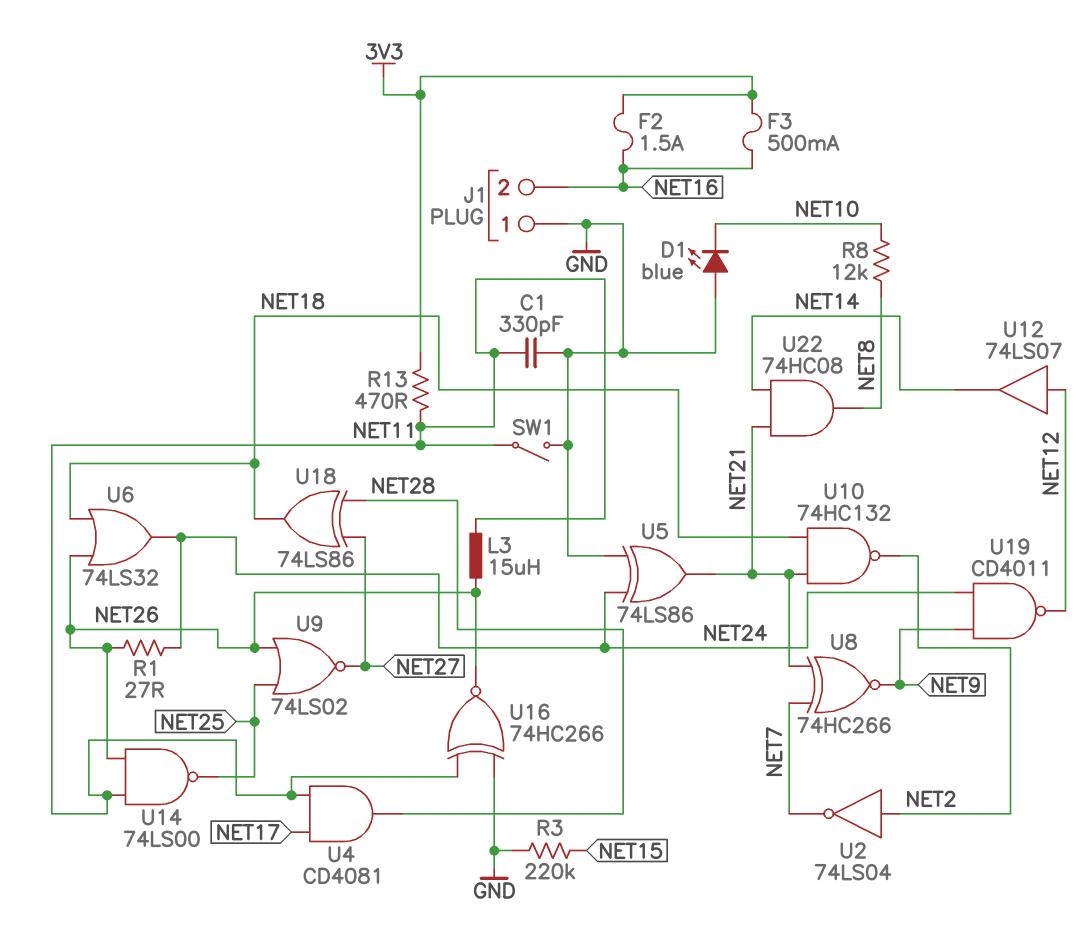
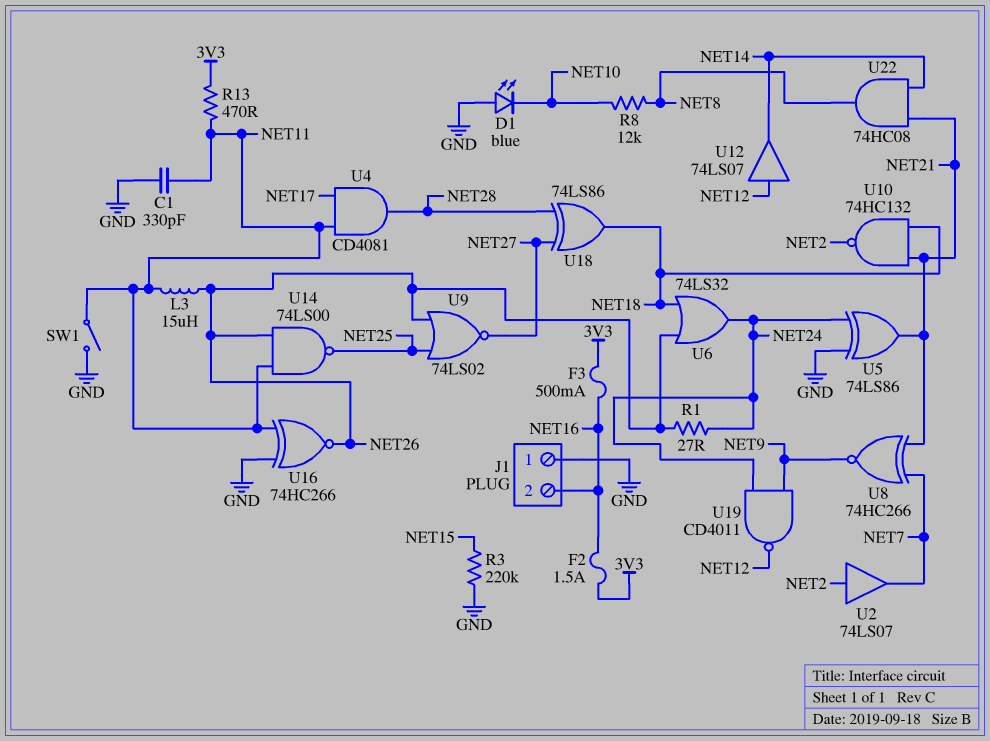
U2: NOT 74LS04 (in NET2, out NET7) -> buffer 74LS07 (in NET2, out NET7)

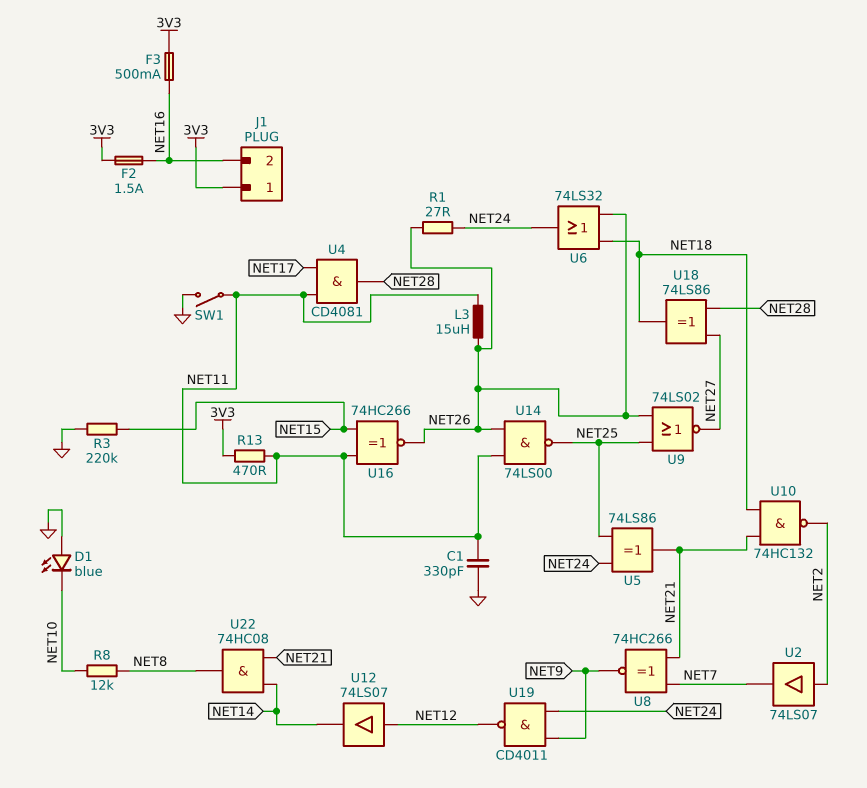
J1 pin 1: GND -> 3V3
U5: XOR 74LS86 (in GND, in NET24, out NET21) -> XOR 74LS86 (in NET24, in NET25, out NET21)
U16: XNOR 74HC266 (in GND, in NET11, out NET26) -> XNOR 74HC266 (in NET11, in NET15, out NET26)

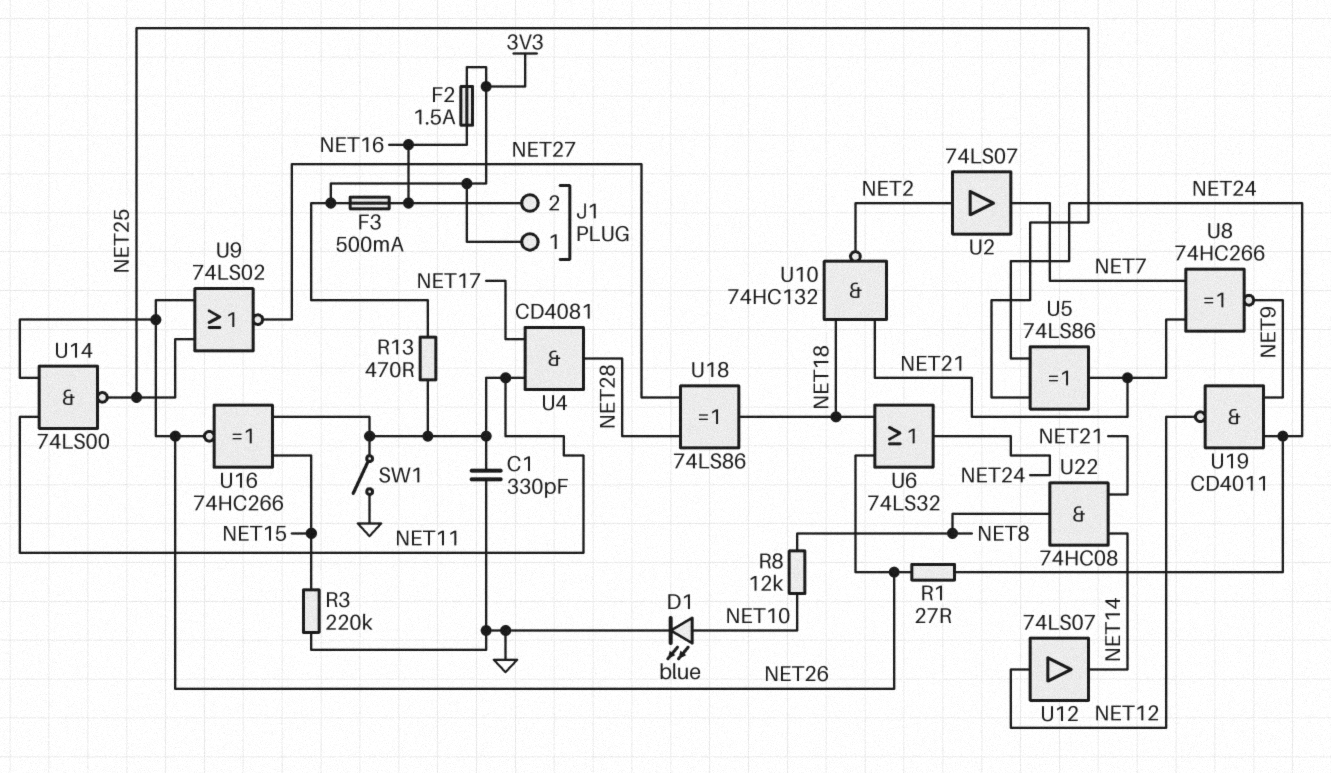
D1: LED blue (A GND, K NET10) -> LED blue (A NET10, K GND)
L3: 15uH (NET11, NET26) -> none

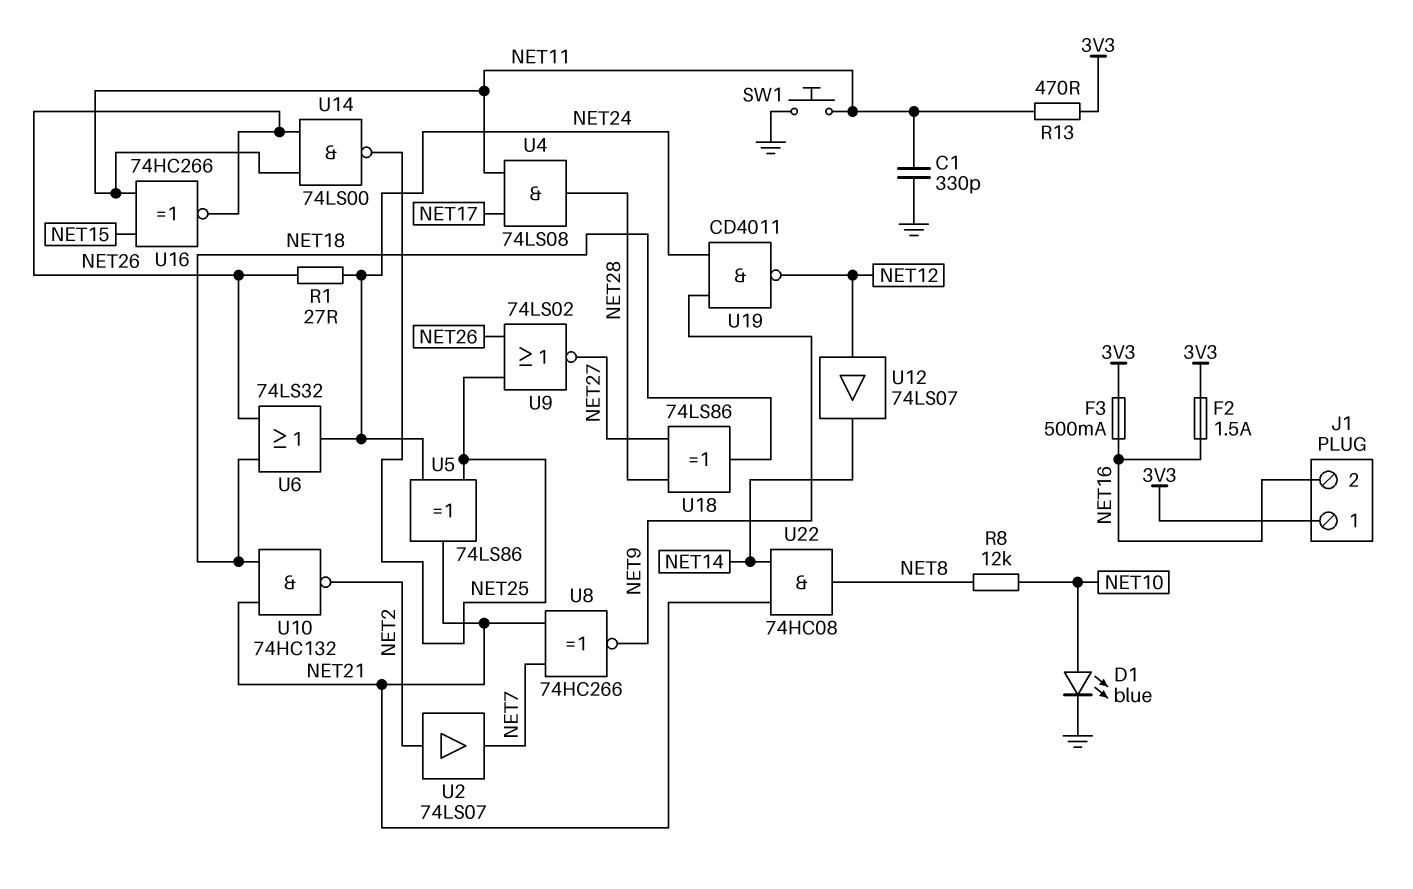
R3: 220k (GND, NET15) -> none
SW1: switch (GND, NET11) -> button (GND, NET11)
U4: AND CD4081 (in NET11, in NET17, out NET28) -> AND 74LS08 (in NET11, in NET17, out NET28)

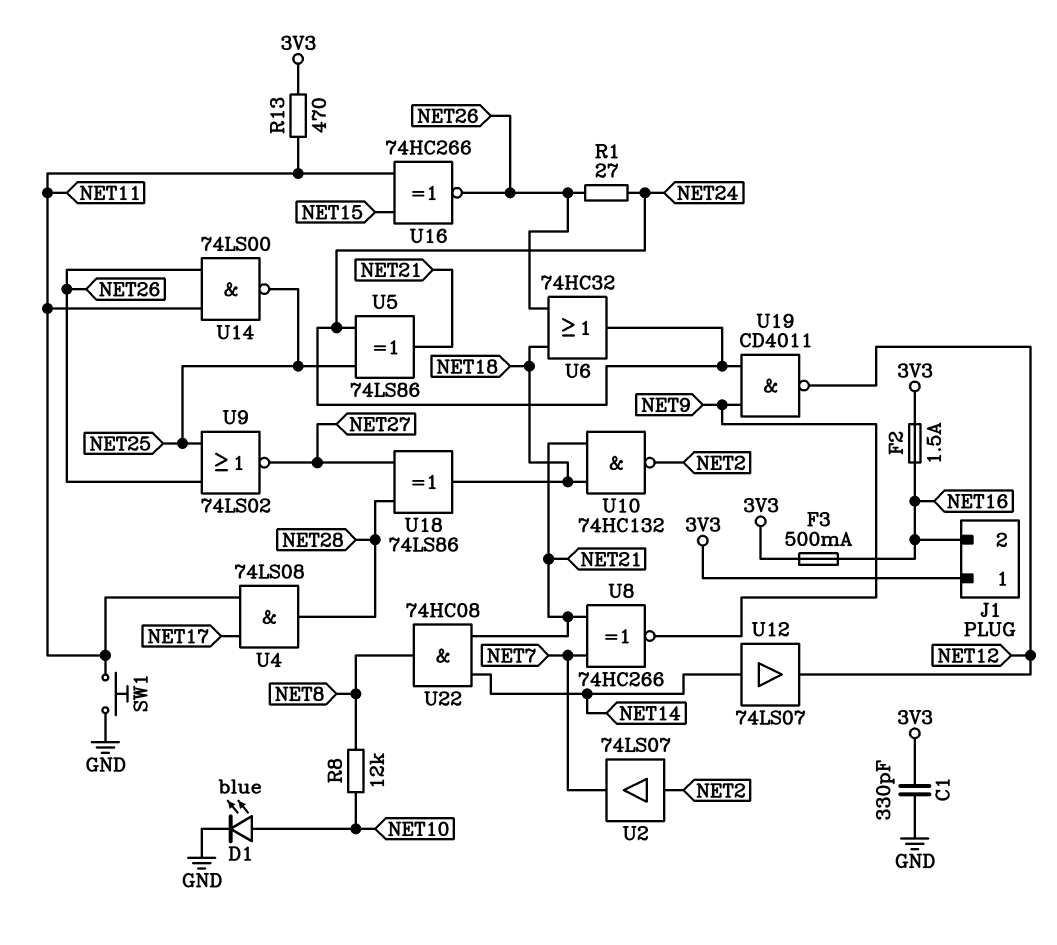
C1: 330pF (GND, NET11) -> 330pF (3V3, GND)
U6: OR 74LS32 (in NET18, in NET26, out NET24) -> OR 74HC32 (in NET18, in NET26, out NET24)
U12: buffer 74LS07 (in NET12, out NET14) -> buffer 74LS07 (in NET14, out NET12)

